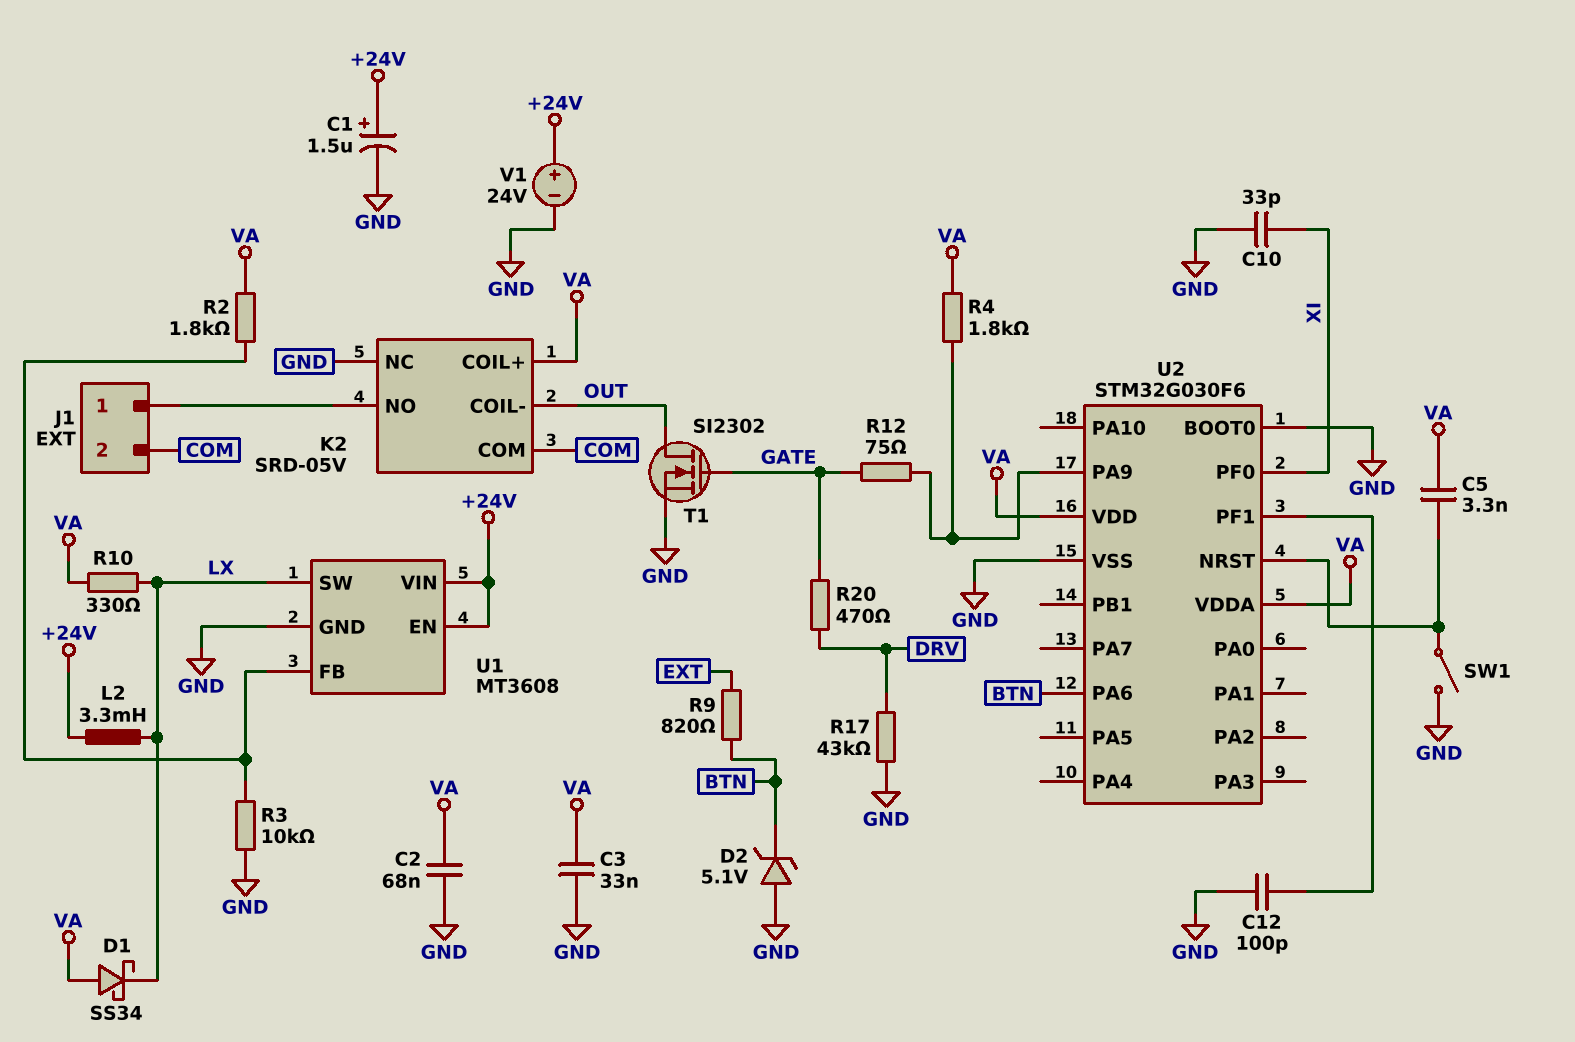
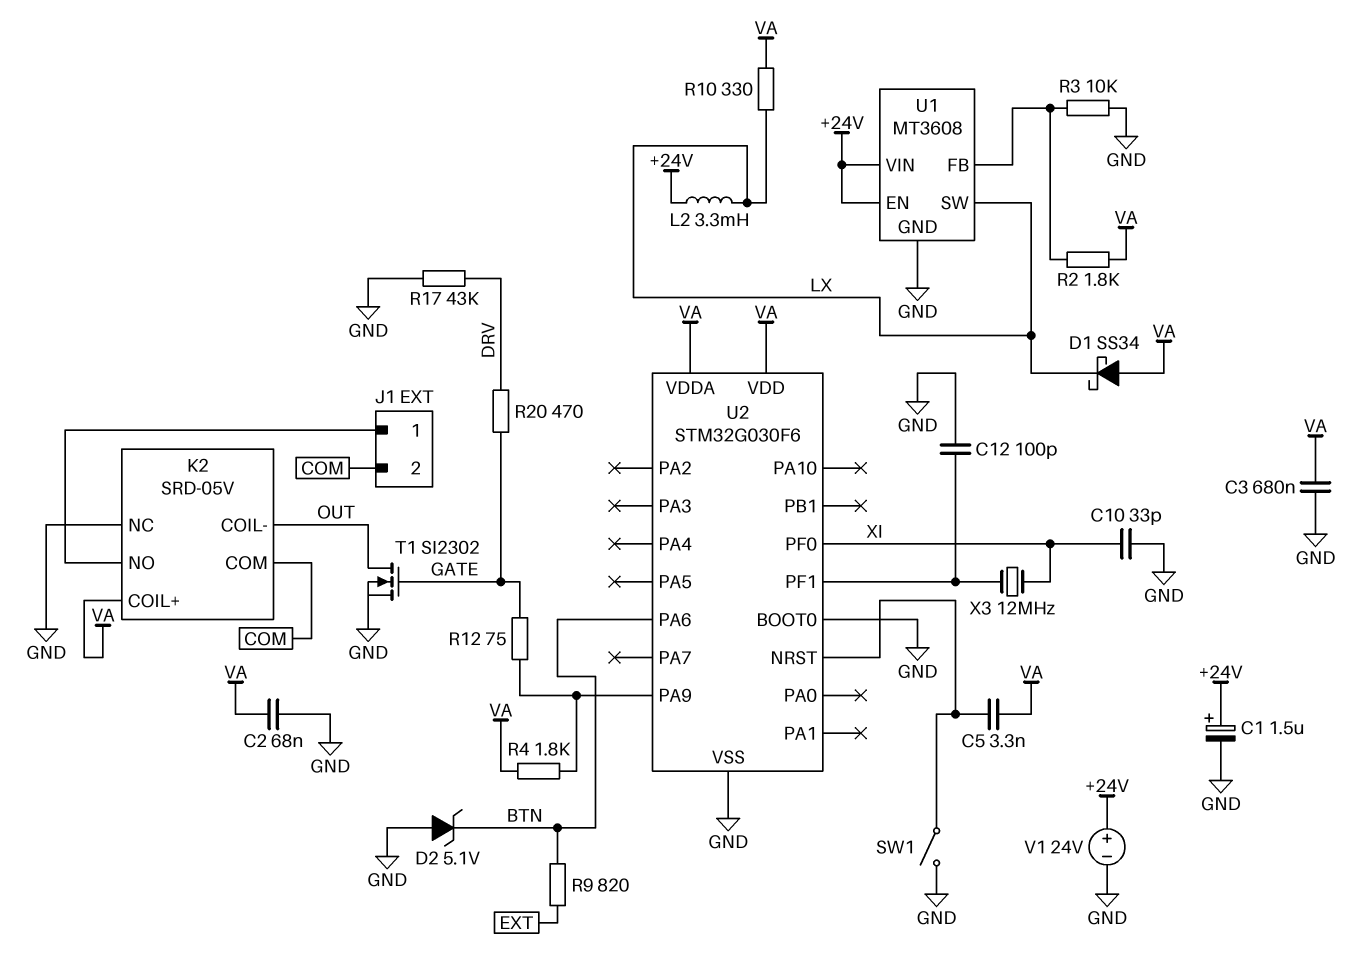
C3: 33nF (GND, VA) -> 680nF (GND, VA)
X3: none -> 12MHz (U2/PF1, XI)

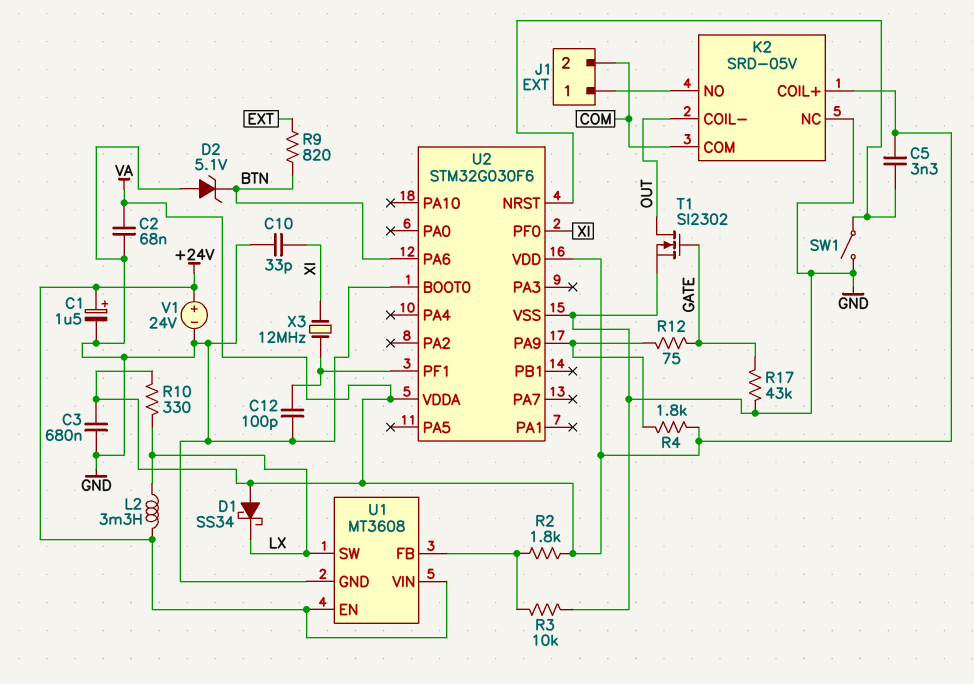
R17: 43k (DRV, GND) -> 43k (GATE, GND)
R20: 470 (DRV, GATE) -> none

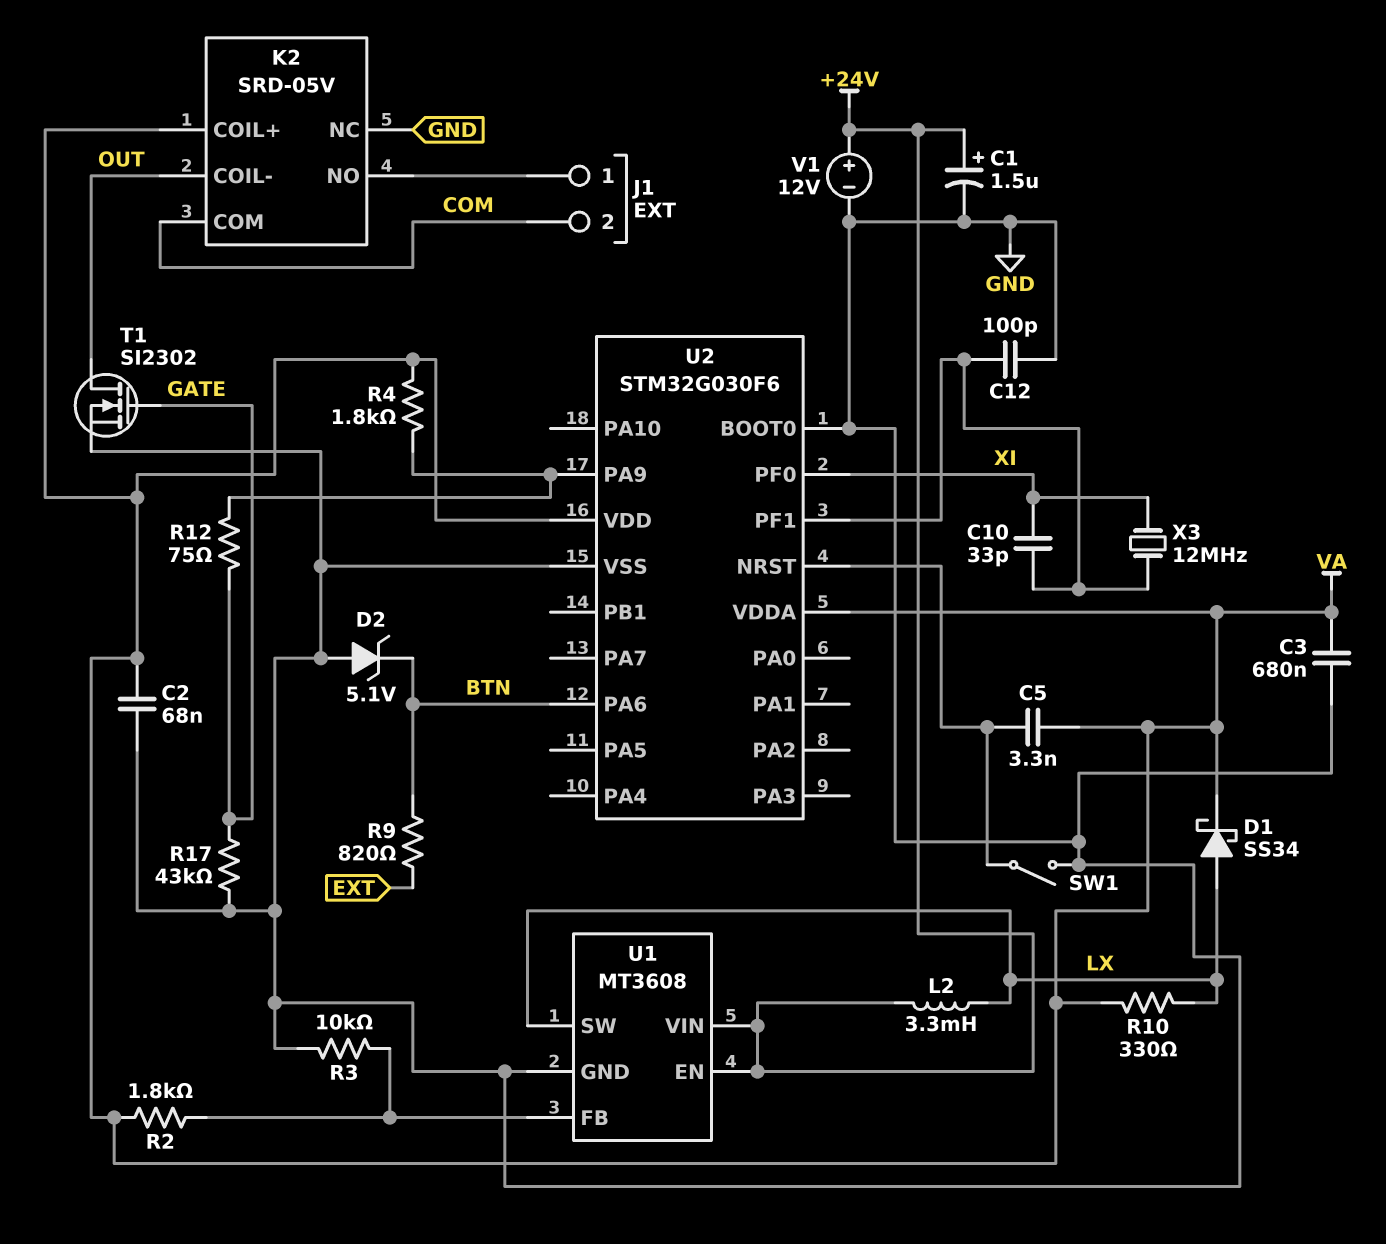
C10: 33pF (GND, XI) -> 33pF (U2/PF1, XI)
D1: schottky SS34 (A VA, K LX) -> schottky SS34 (A LX, K VA)
V1: 24V (plus +24V, minus GND) -> 12V (plus +24V, minus GND)

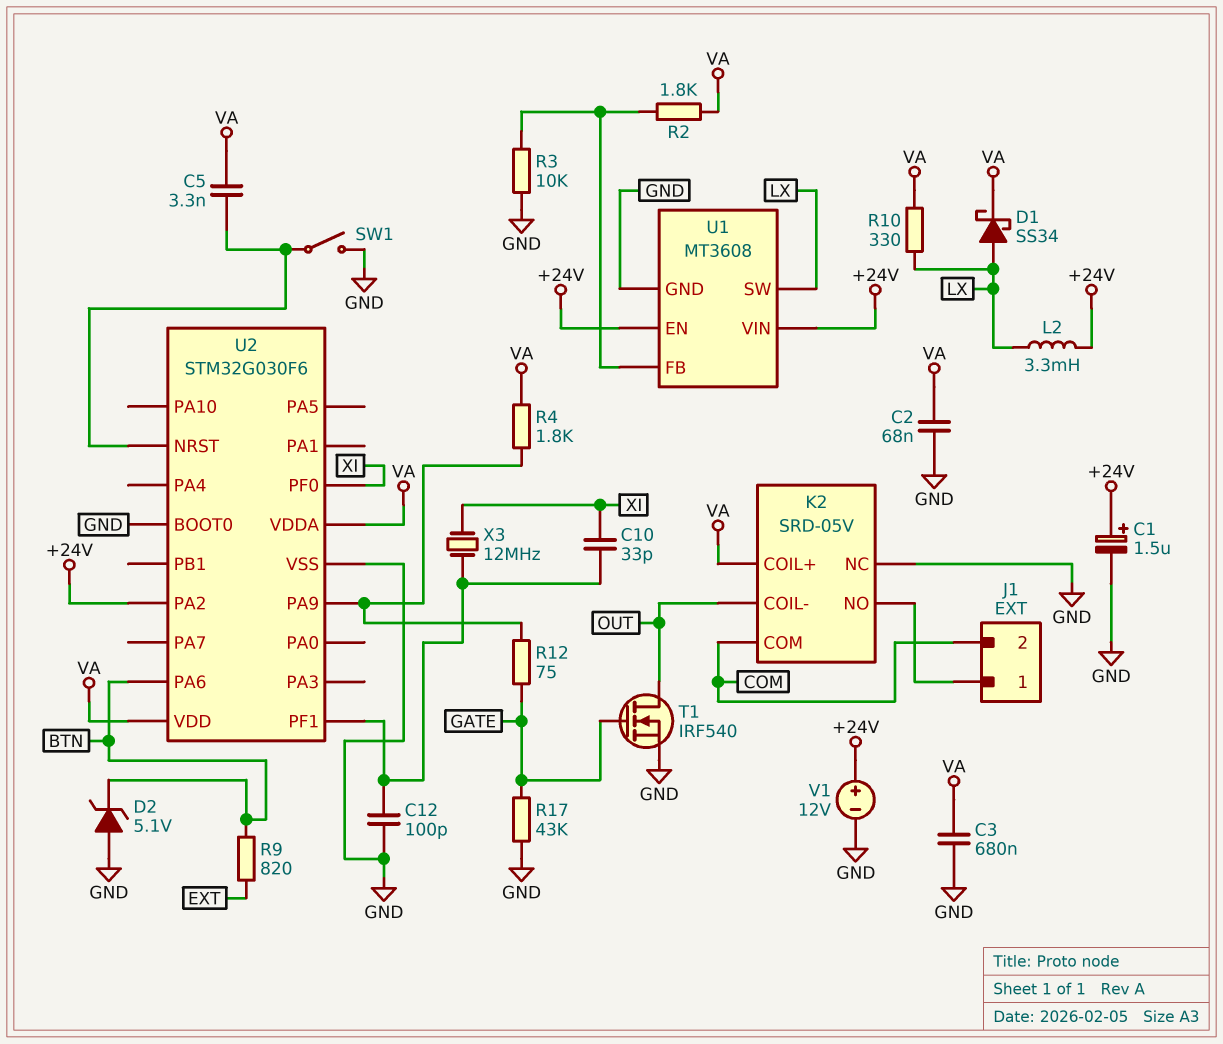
T1: NMOS SI2302 (G GATE, D OUT, S GND) -> NMOS IRF540 (G GATE, D OUT, S GND)
U2 pin PA2: none -> +24V

